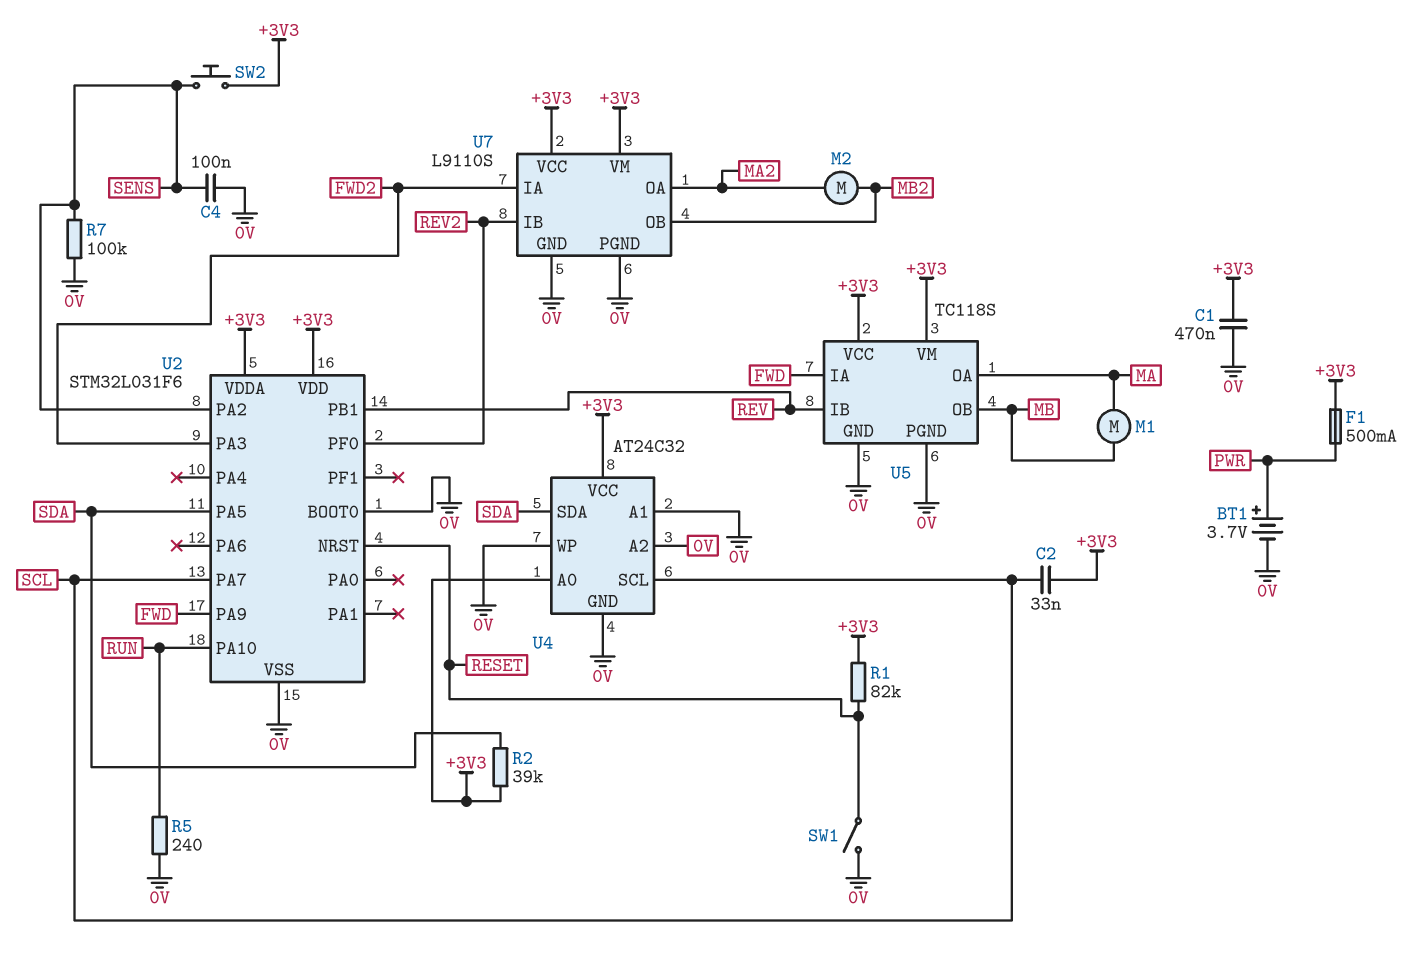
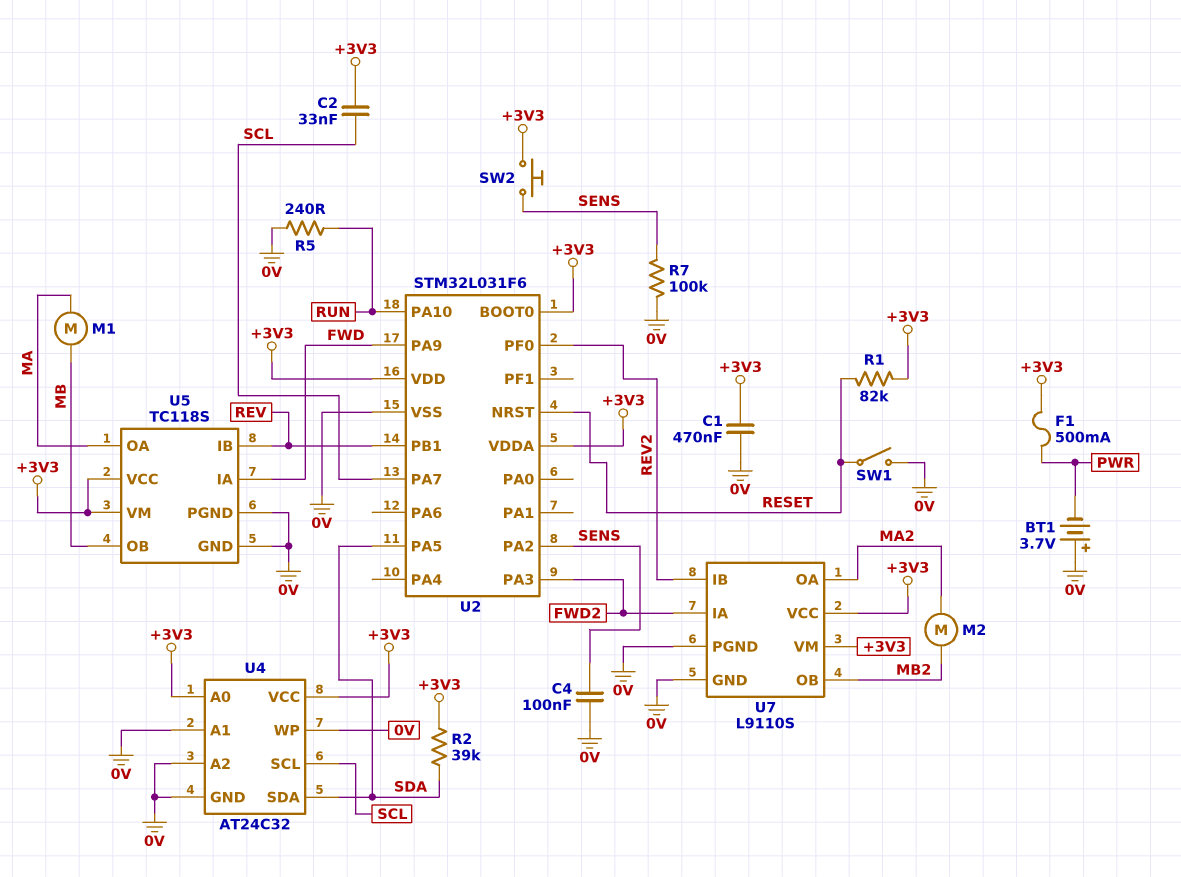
BT1: 3.7V (plus PWR, minus 0V) -> 3.7V (plus 0V, minus PWR)
U2 pin BOOT0: 0V -> +3V3

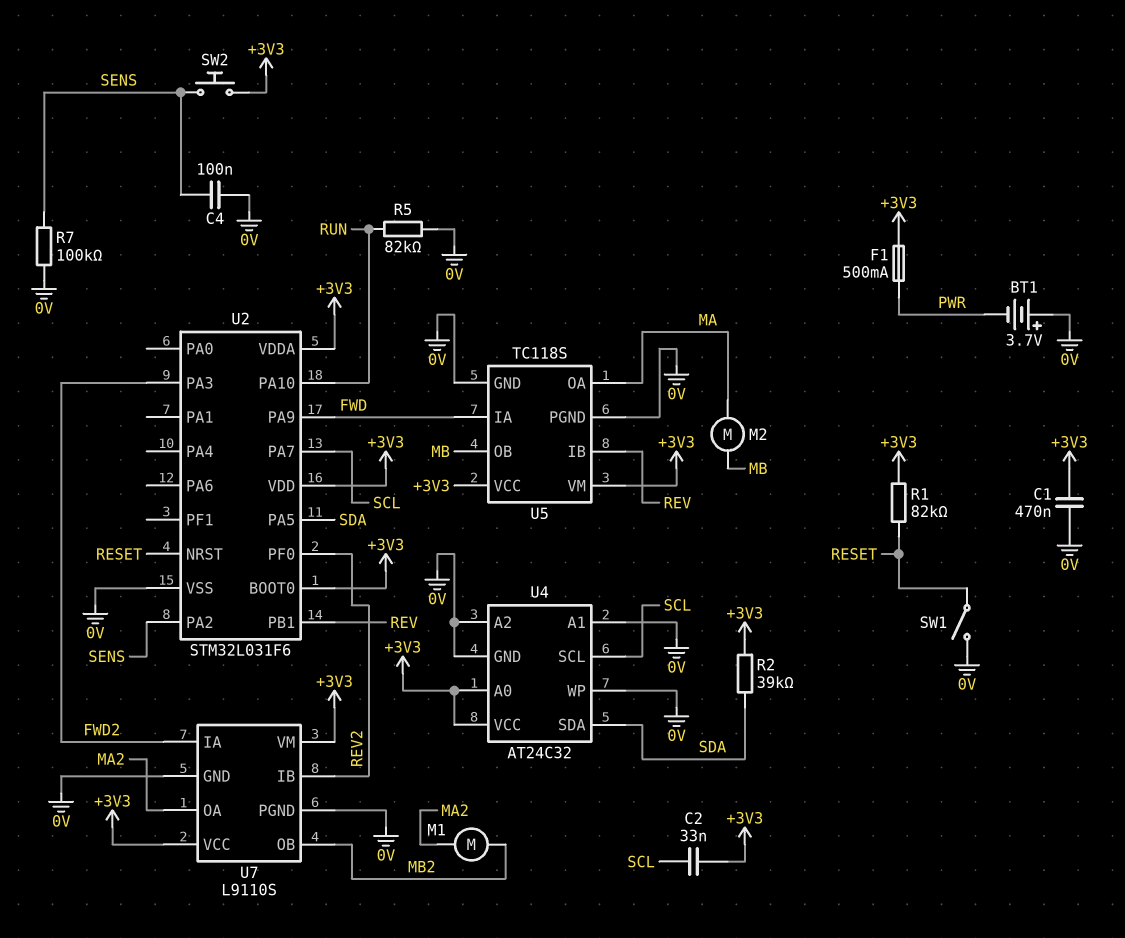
M1: motor (MA, MB) -> motor (MA2, MB2)
M2: motor (MA2, MB2) -> motor (MA, MB)
R5: 240 (0V, RUN) -> 82k (0V, RUN)

